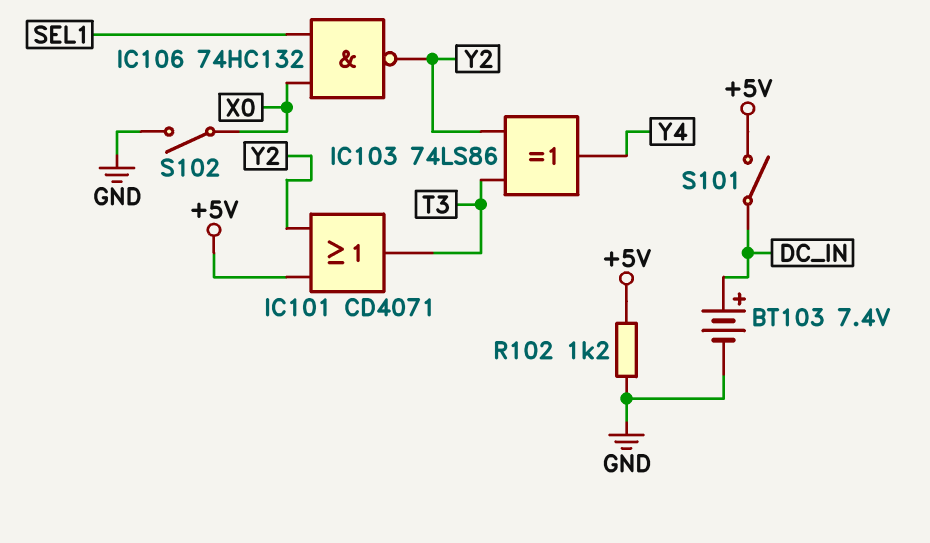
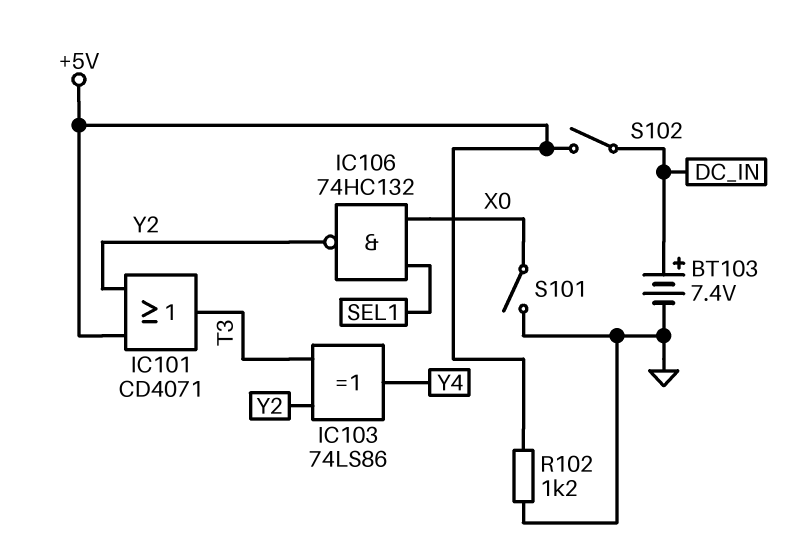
S101: switch (+5V, DC_IN) -> switch (GND, X0)
S102: switch (GND, X0) -> switch (+5V, DC_IN)

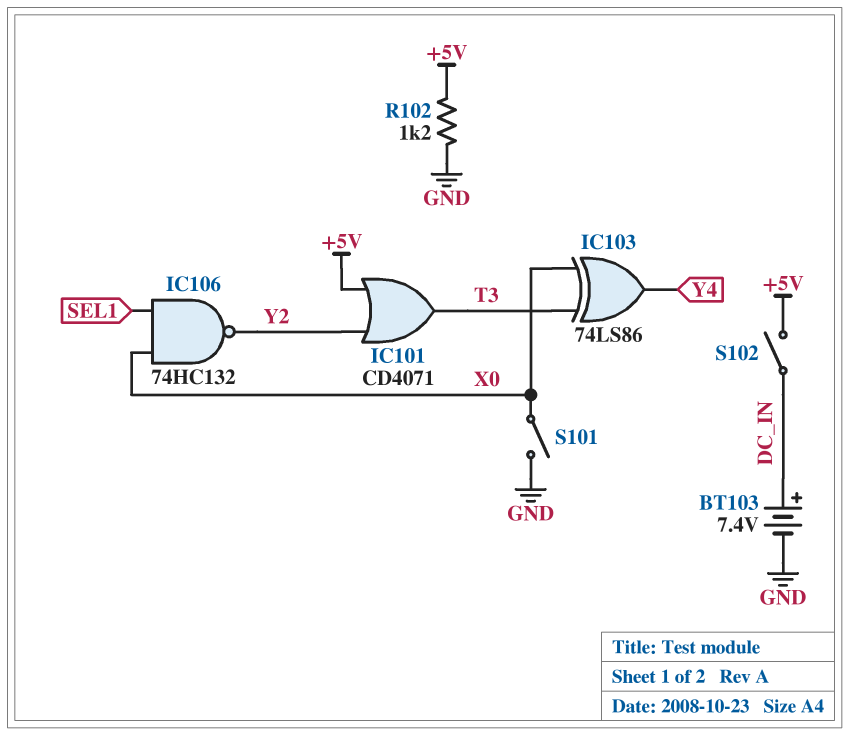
IC103: XOR 74LS86 (in T3, in Y2, out Y4) -> XOR 74LS86 (in T3, in X0, out Y4)

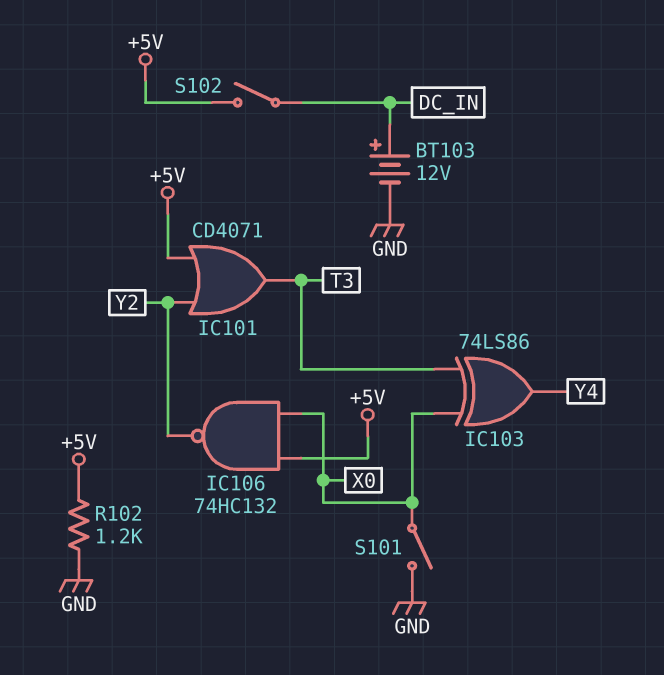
BT103: 7.4V (plus DC_IN, minus GND) -> 12V (plus DC_IN, minus GND)
IC106: NAND 74HC132 (in SEL1, in X0, out Y2) -> NAND 74HC132 (in +5V, in X0, out Y2)

